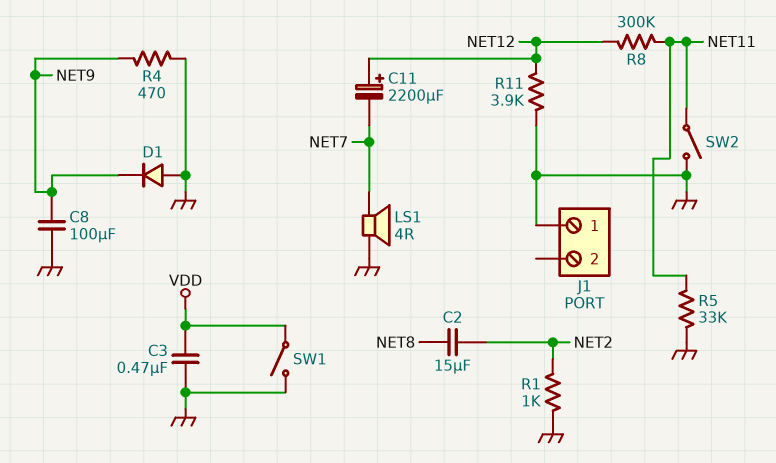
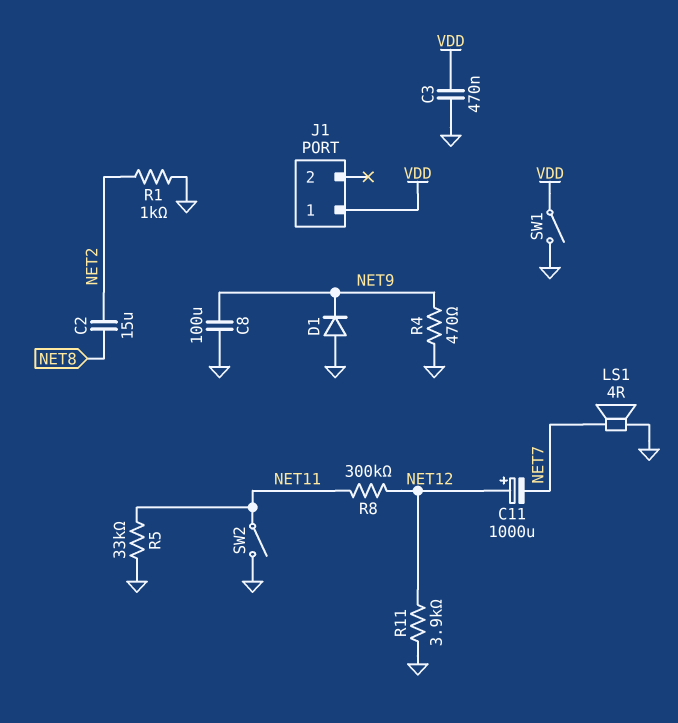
C11: 2200uF (plus NET12, minus NET7) -> 1000uF (plus NET12, minus NET7)
J1 pin 1: GND -> VDD

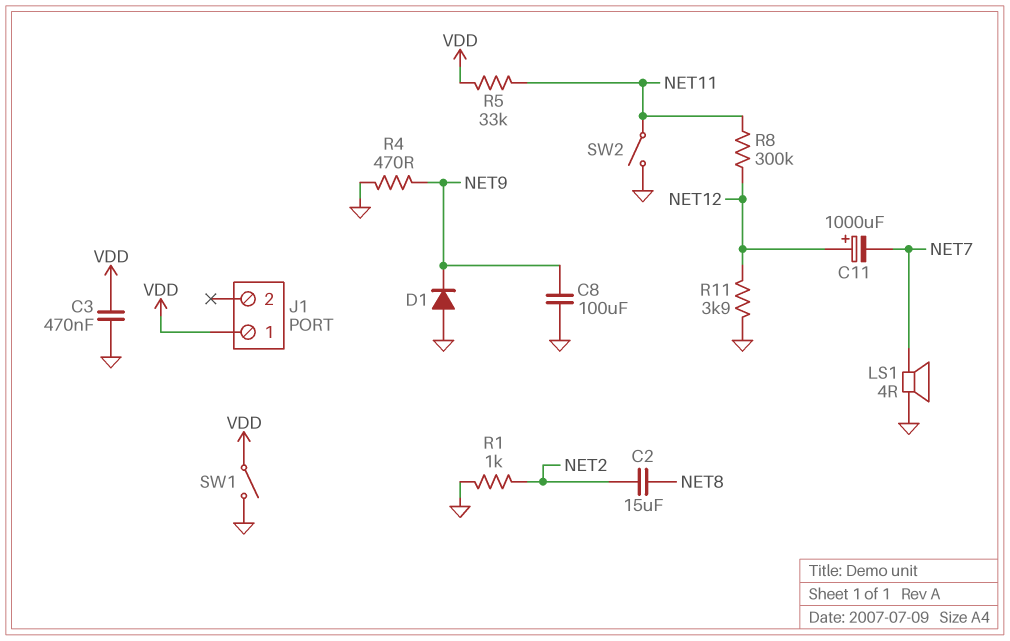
R5: 33k (GND, NET11) -> 33k (NET11, VDD)

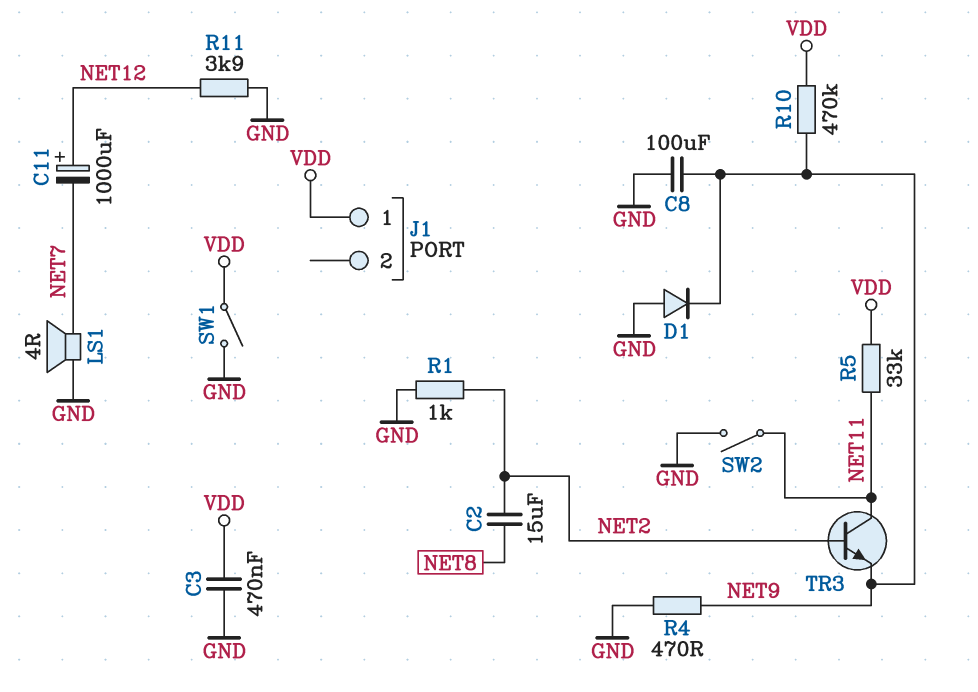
R8: 300k (NET11, NET12) -> none
R10: none -> 470k (NET9, VDD)
TR3: none -> NPN (B NET2, C NET11, E NET9)

